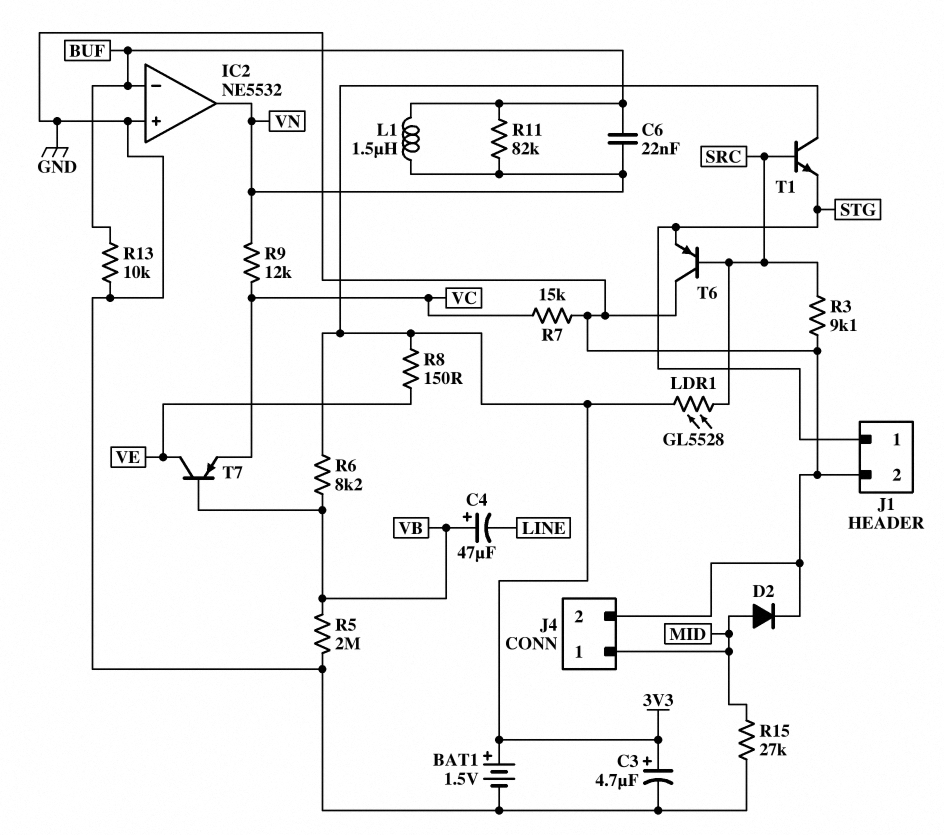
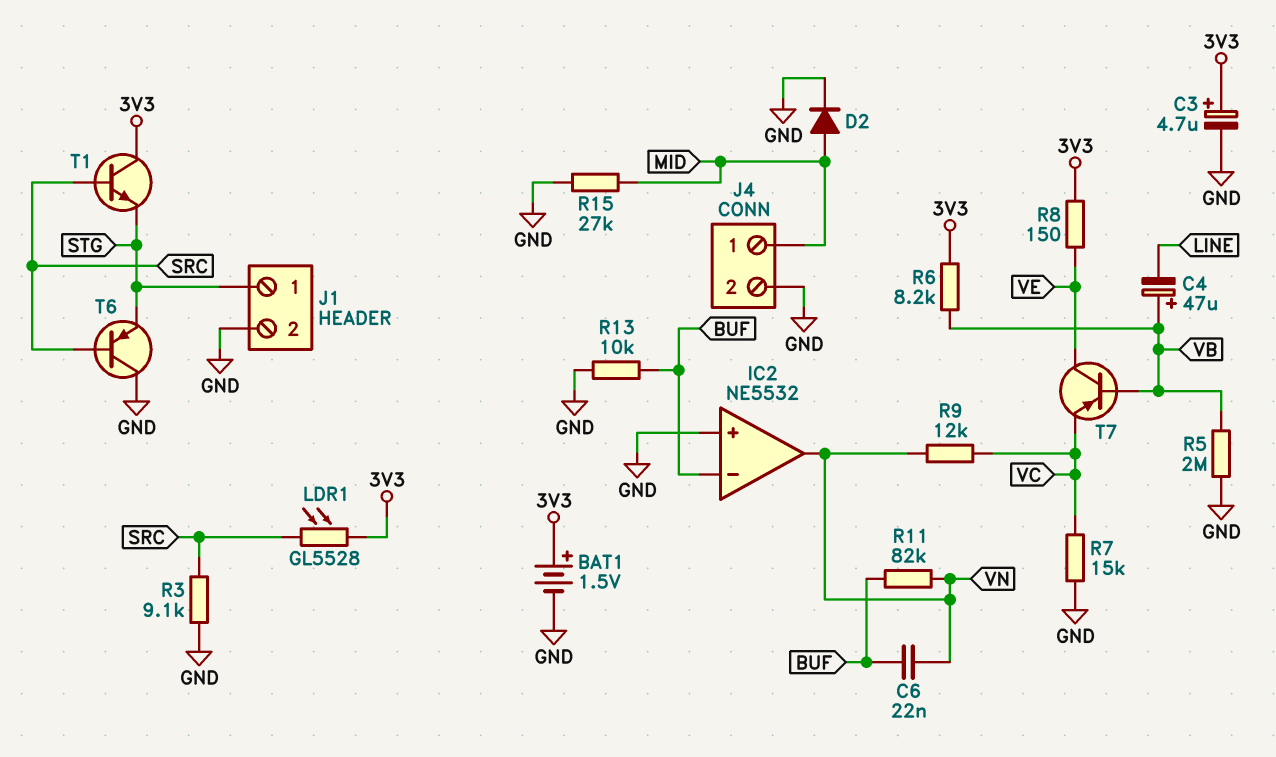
L1: 1.5uH (BUF, VN) -> none

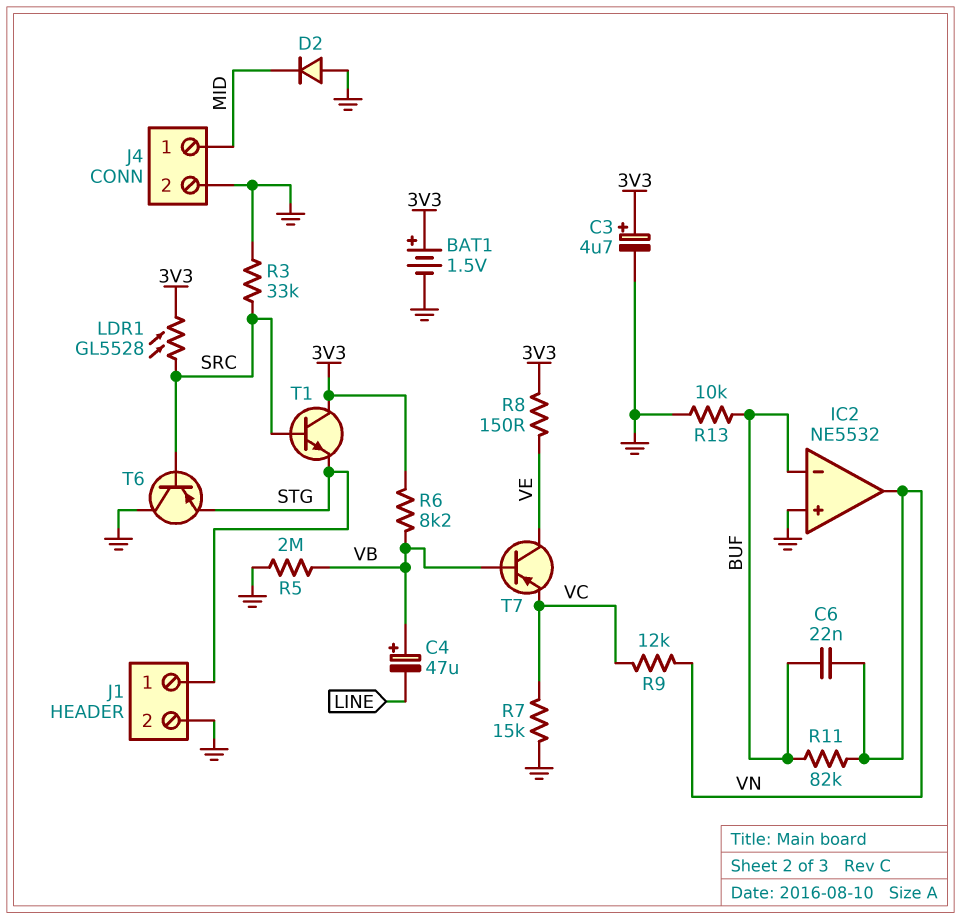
D2: diode (A MID, K GND) -> diode (A GND, K MID)
R3: 9.1k (GND, SRC) -> 33k (GND, SRC)
R15: 27k (GND, MID) -> none

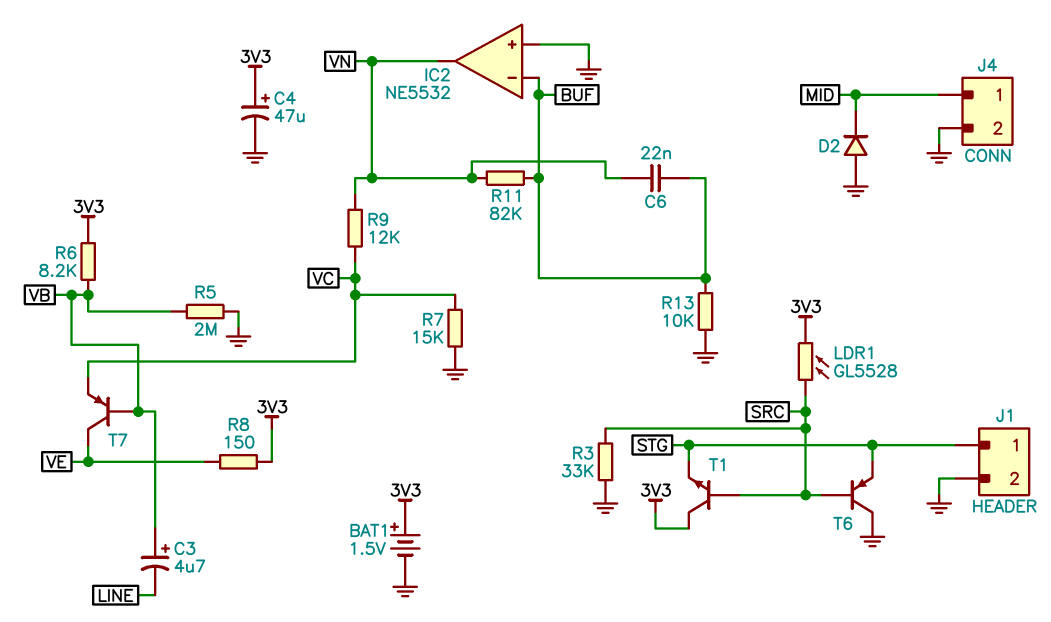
C3: 4.7uF (plus 3V3, minus GND) -> 4.7uF (plus VB, minus LINE)
C4: 47uF (plus VB, minus LINE) -> 47uF (plus 3V3, minus GND)

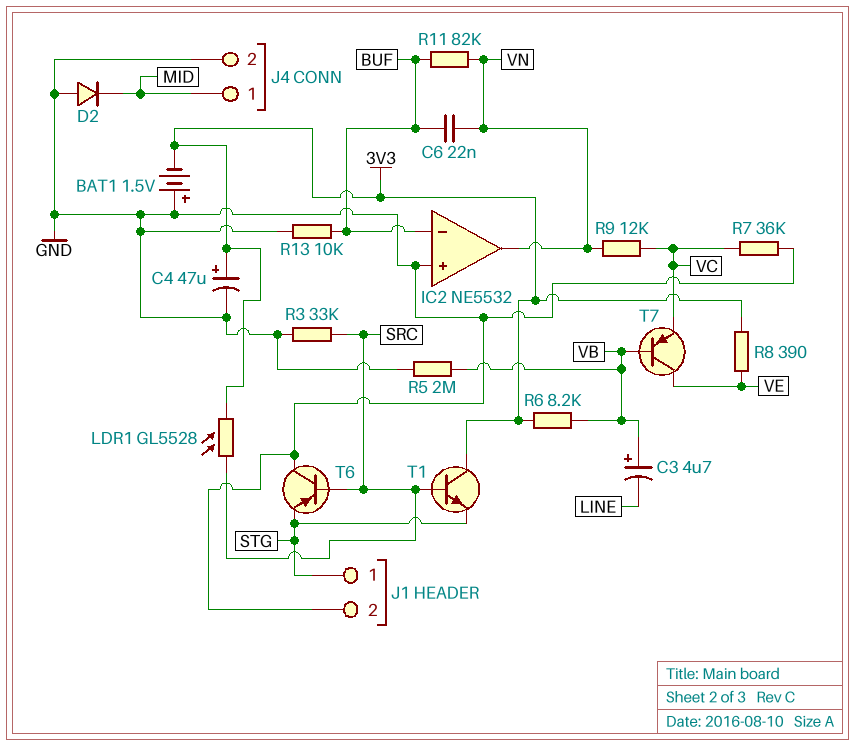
BAT1: 1.5V (plus 3V3, minus GND) -> 1.5V (plus GND, minus 3V3)
R7: 15k (GND, VC) -> 36k (GND, VC)
R8: 150 (3V3, VE) -> 390 (3V3, VE)

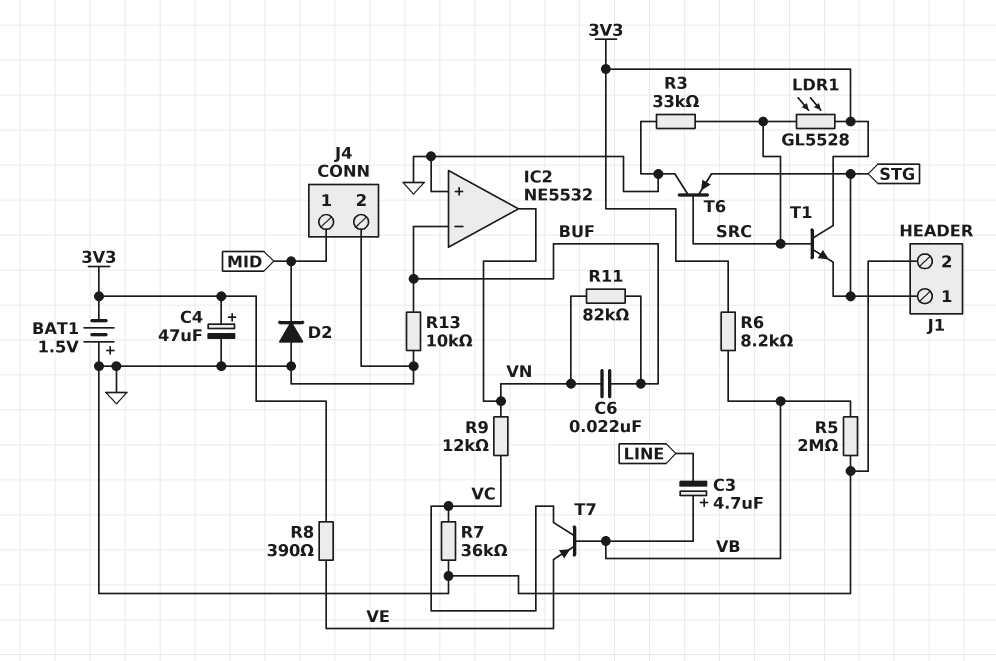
T7: PNP (B VB, C VE, E VC) -> PNP (B VB, C VC, E VE)

